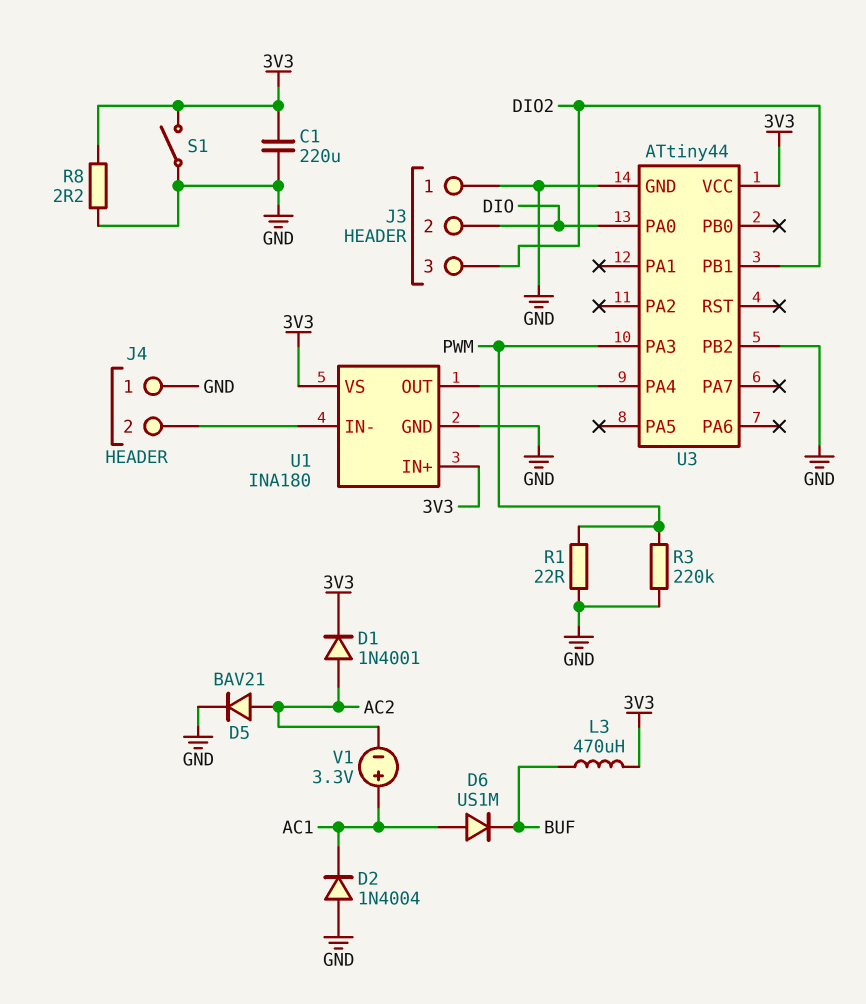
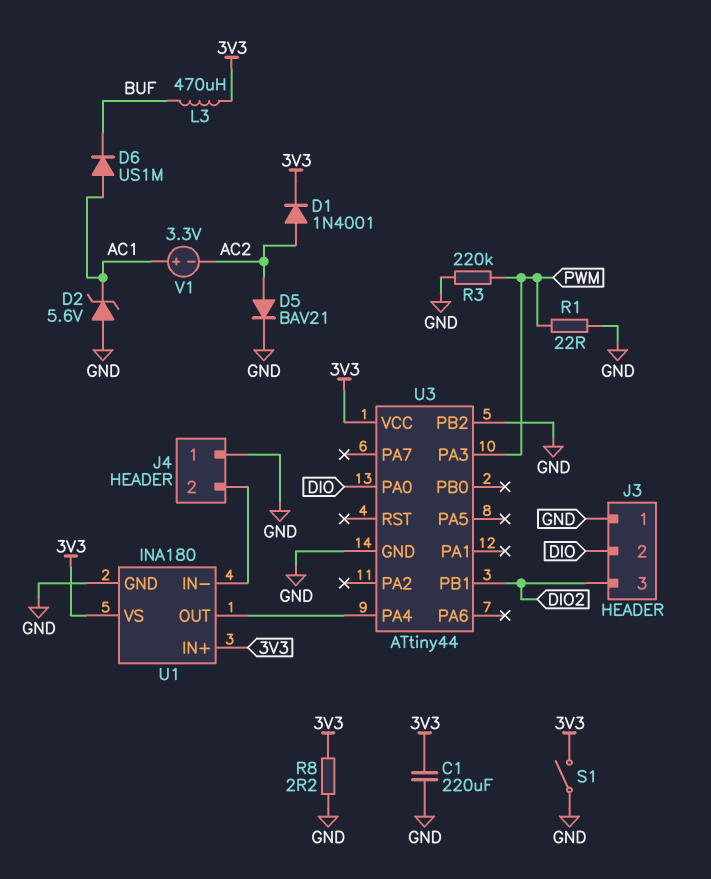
D2: diode 1N4004 (A GND, K AC1) -> zener 5.6V (A GND, K AC1)

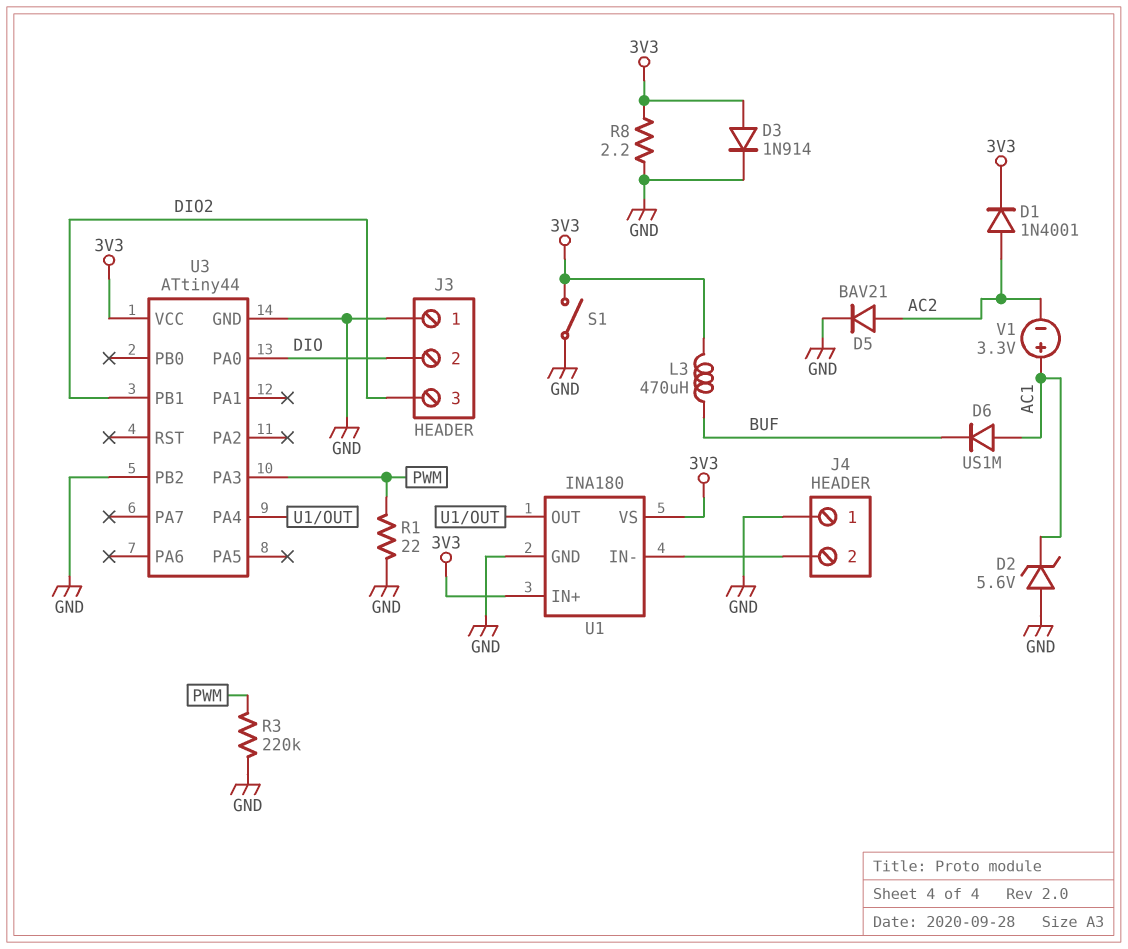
C1: 220uF (3V3, GND) -> none
D3: none -> diode 1N914 (A 3V3, K GND)

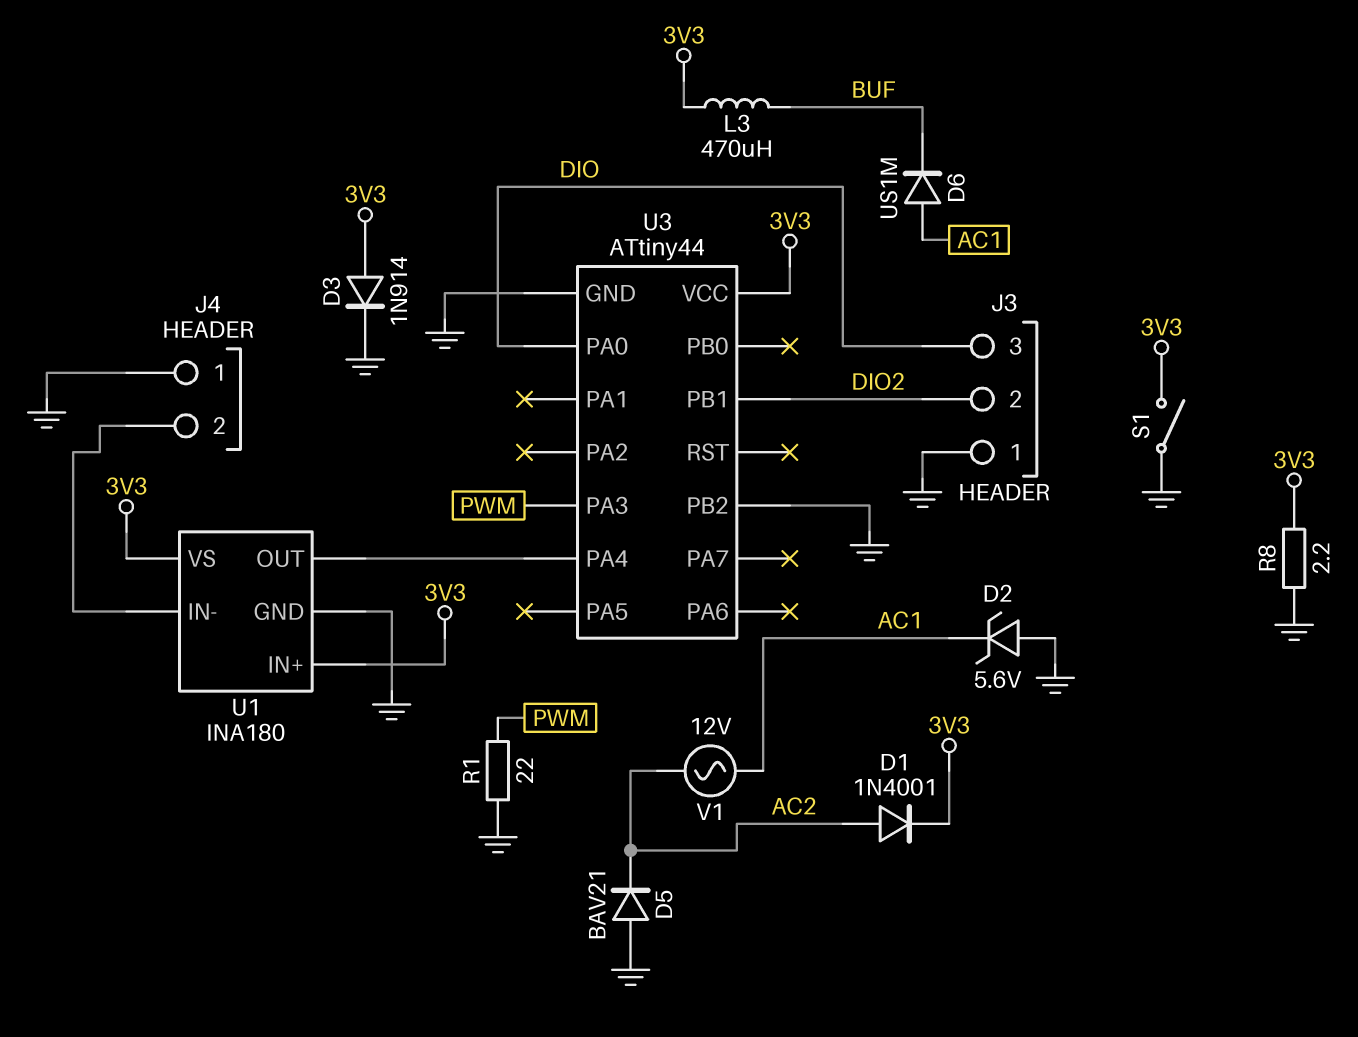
D5: diode BAV21 (A AC2, K GND) -> diode BAV21 (A GND, K AC2)
J3 pin 2: DIO -> DIO2
J3 pin 3: DIO2 -> DIO
R3: 220k (GND, PWM) -> none
V1: 3.3V (plus AC1, minus AC2) -> AC 12V (AC1, AC2)

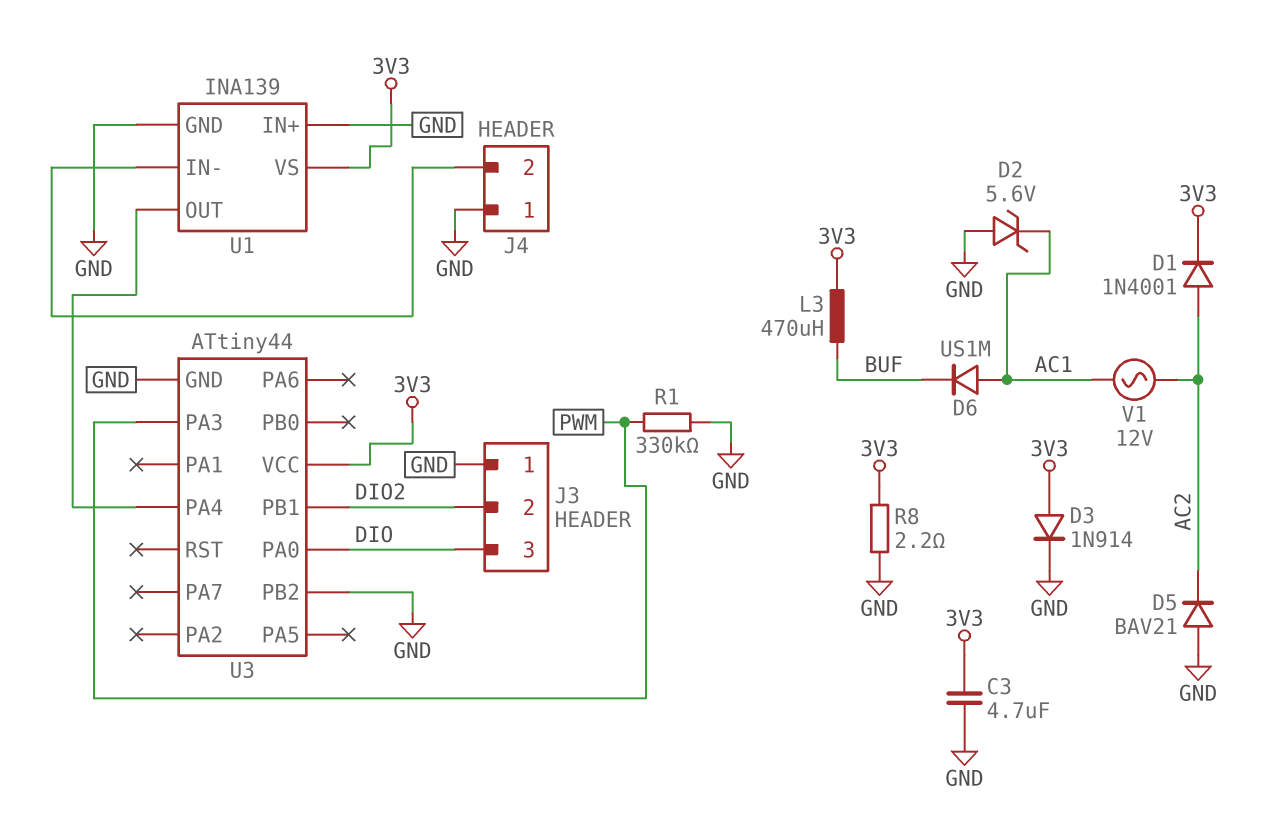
C3: none -> 4.7uF (3V3, GND)
R1: 22 (GND, PWM) -> 330k (GND, PWM)
S1: switch (3V3, GND) -> none
U1: INA180 -> INA139
U1 pin IN+: 3V3 -> GND

